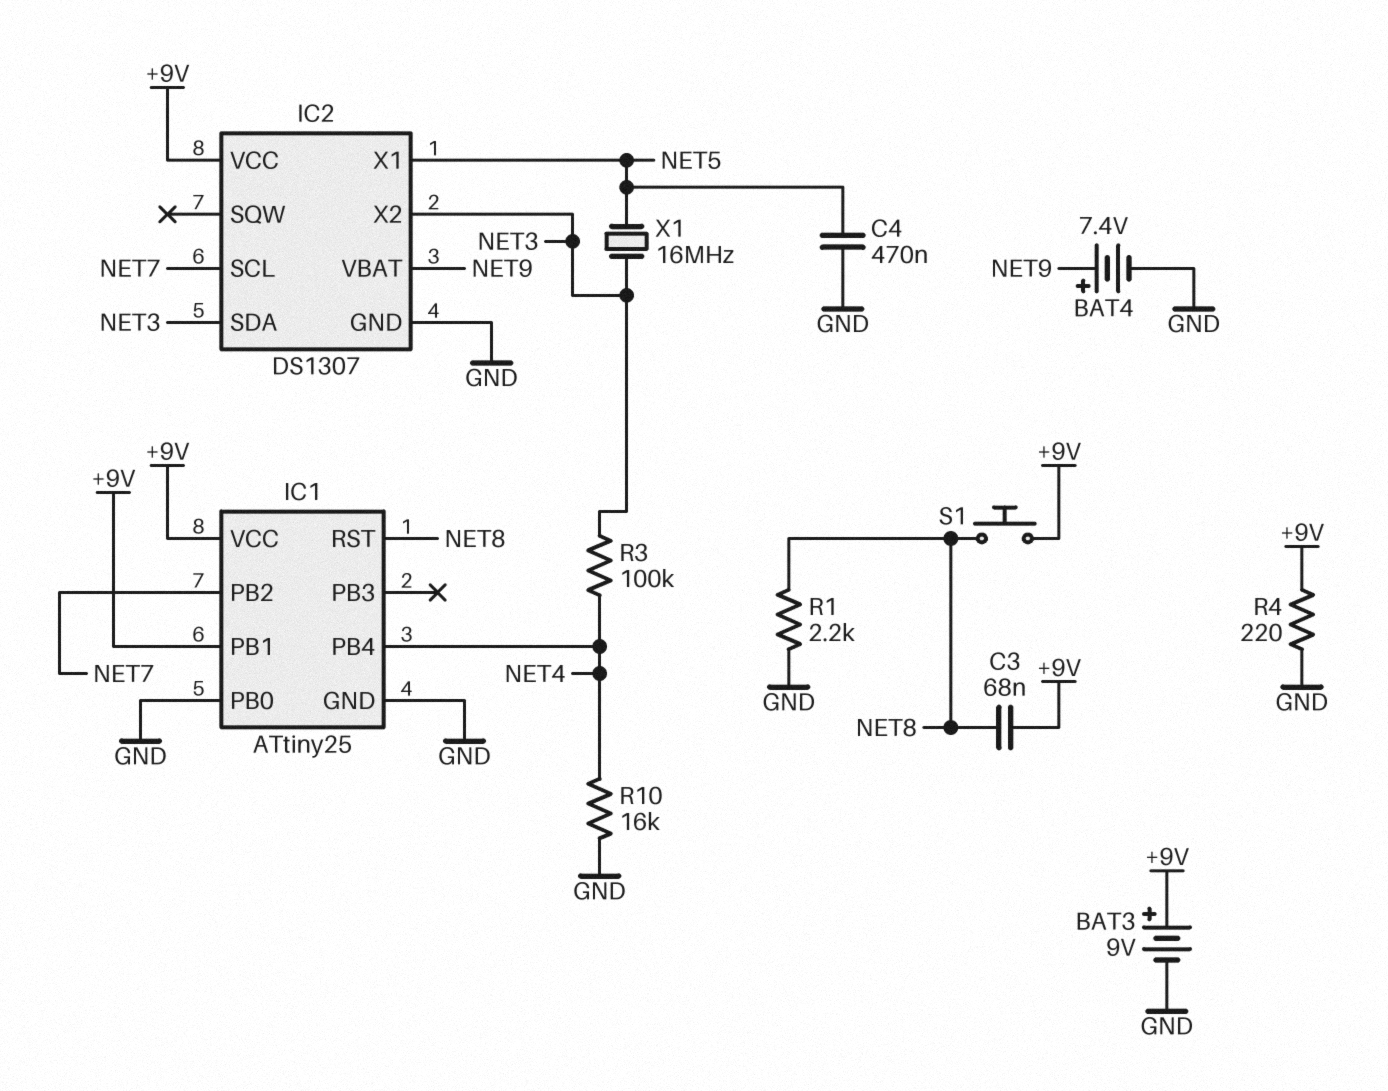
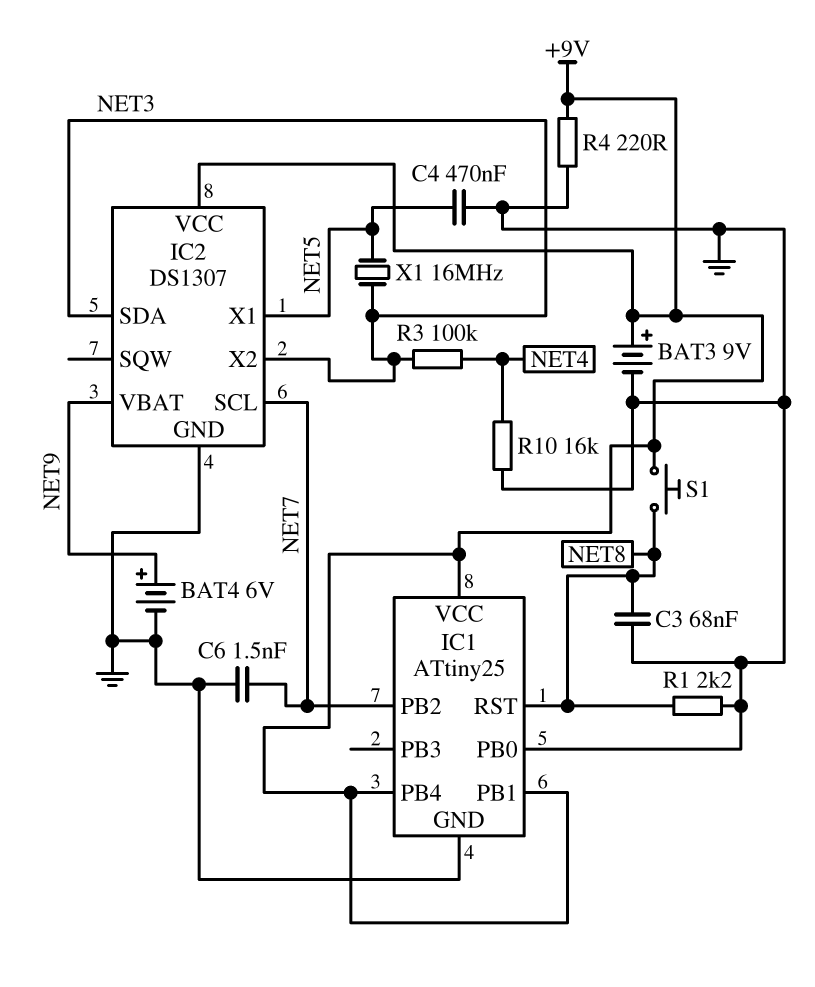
BAT4: 7.4V (plus NET9, minus GND) -> 6V (plus NET9, minus GND)
C3: 68nF (+9V, NET8) -> 68nF (GND, NET8)
C6: none -> 1.5nF (GND, NET7)
IC1 pin PB4: NET4 -> +9V

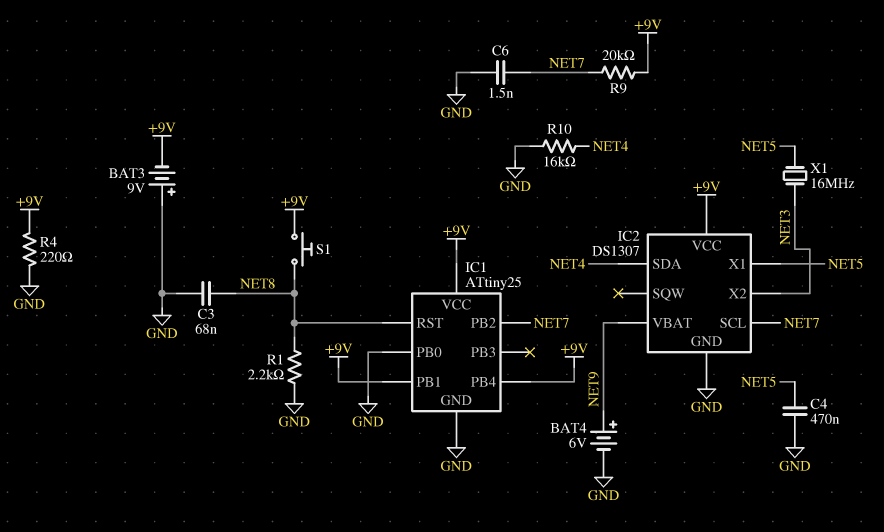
BAT3: 9V (plus +9V, minus GND) -> 9V (plus GND, minus +9V)
IC2 pin SDA: NET3 -> NET4
R3: 100k (NET3, NET4) -> none
R9: none -> 20k (+9V, NET7)

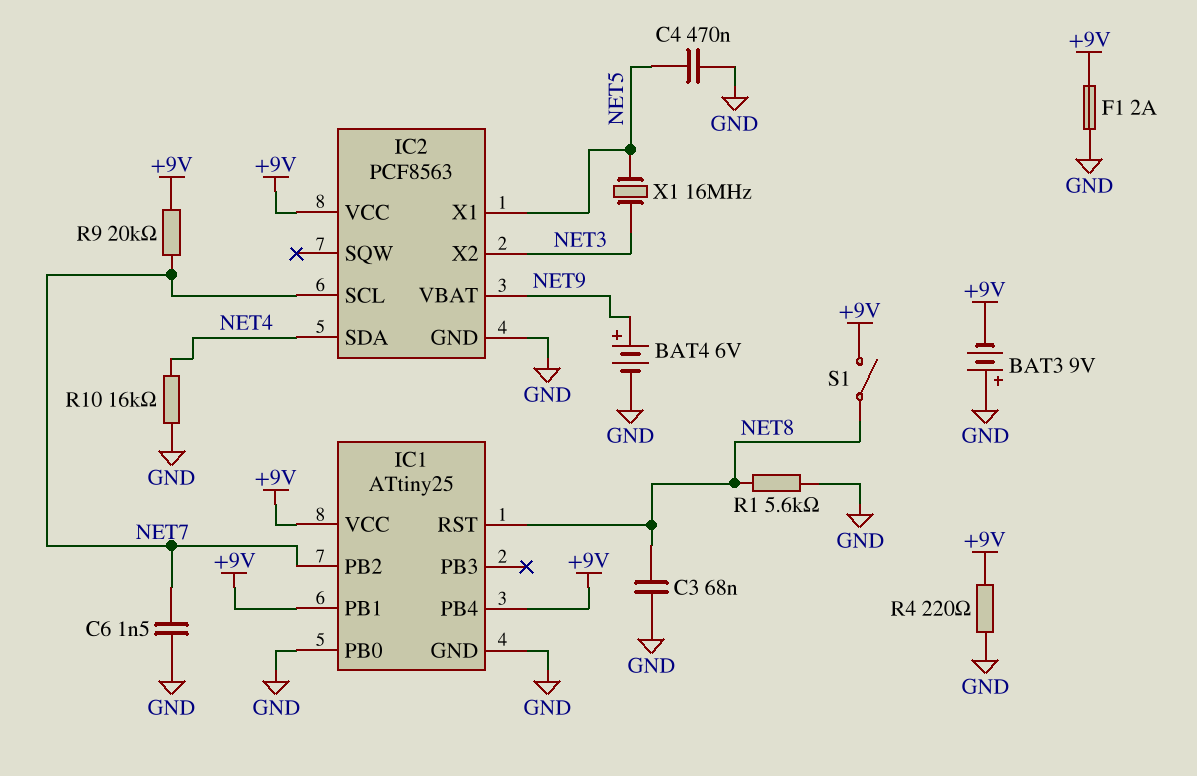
F1: none -> 2A (+9V, GND)
IC2: DS1307 -> PCF8563
R1: 2.2k (GND, NET8) -> 5.6k (GND, NET8)
S1: button (+9V, NET8) -> switch (+9V, NET8)

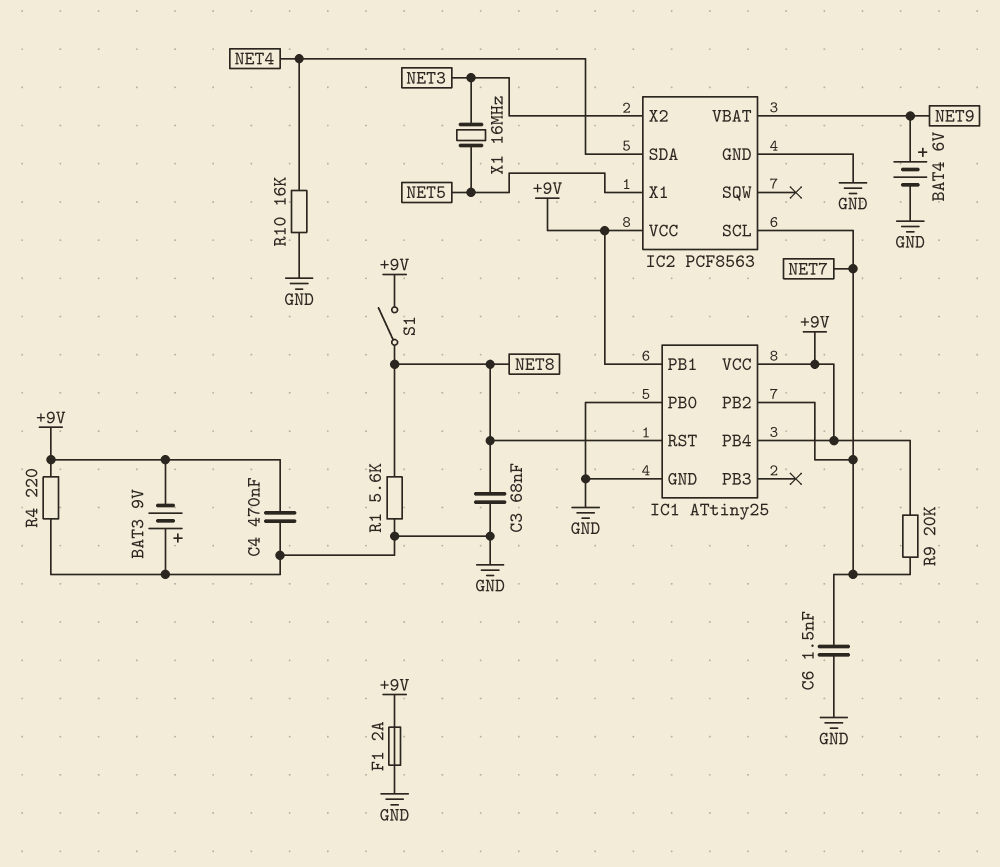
C4: 470nF (GND, NET5) -> 470nF (+9V, GND)

